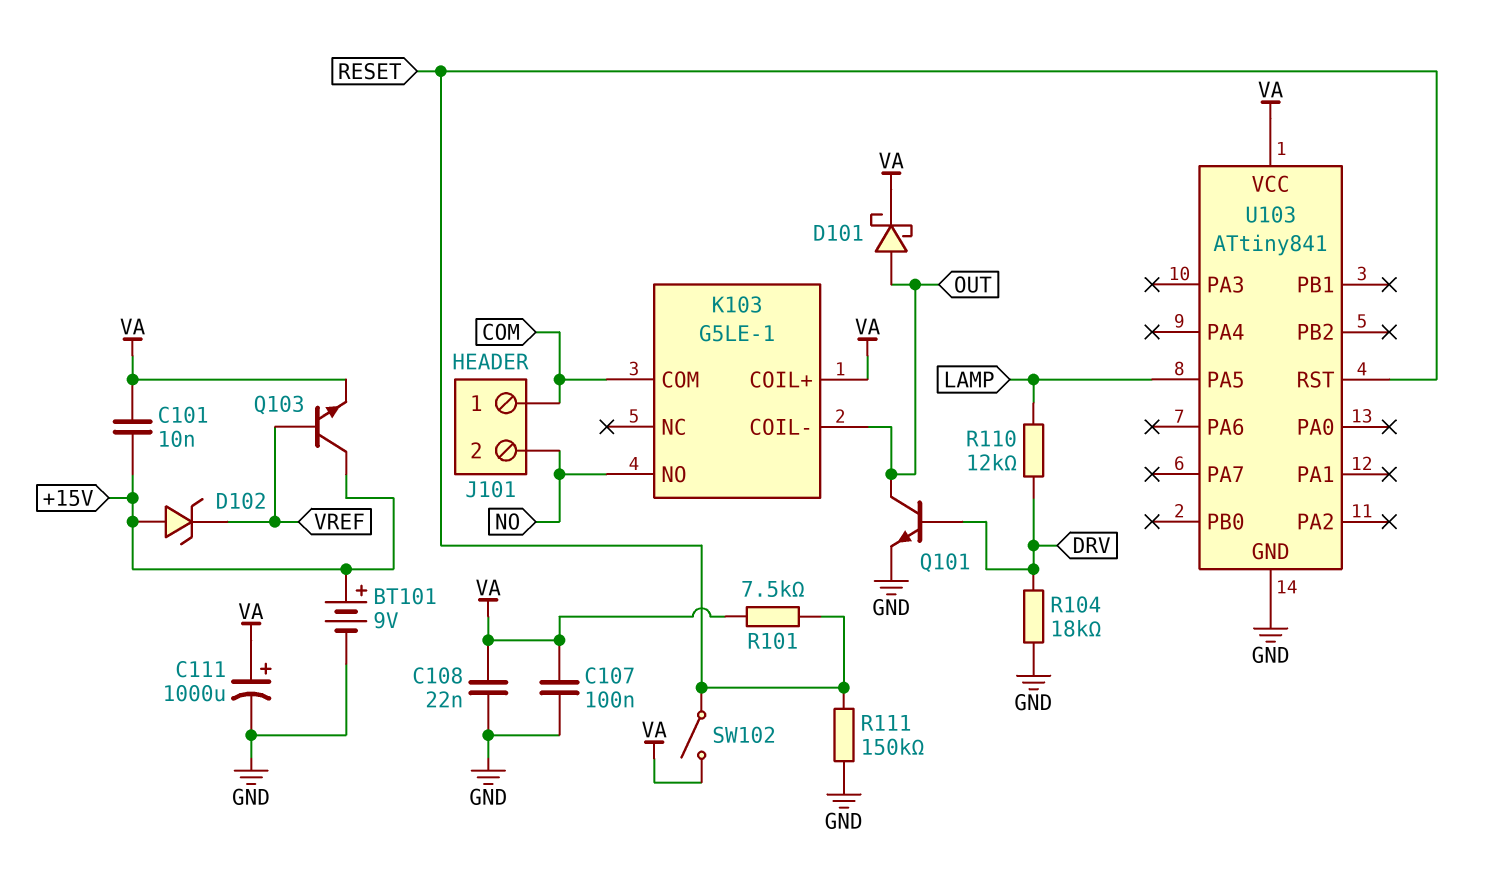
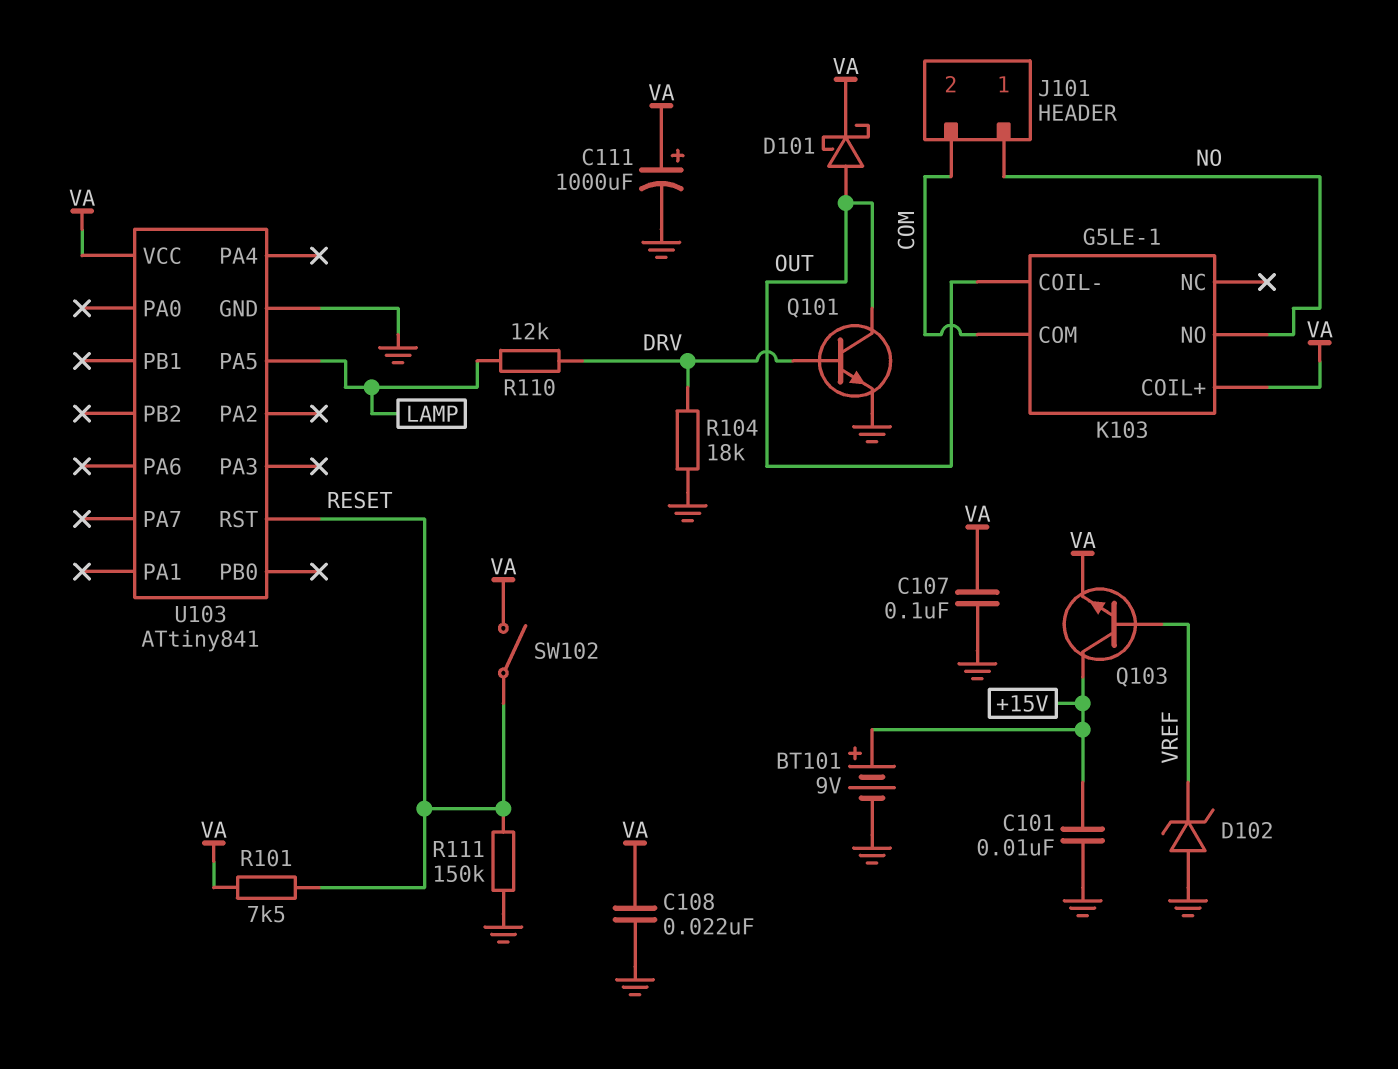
C101: 10nF (+15V, VA) -> 10nF (+15V, GND)
D102: zener (A +15V, K VREF) -> zener (A GND, K VREF)
J101 pin 1: COM -> NO
J101 pin 2: NO -> COM

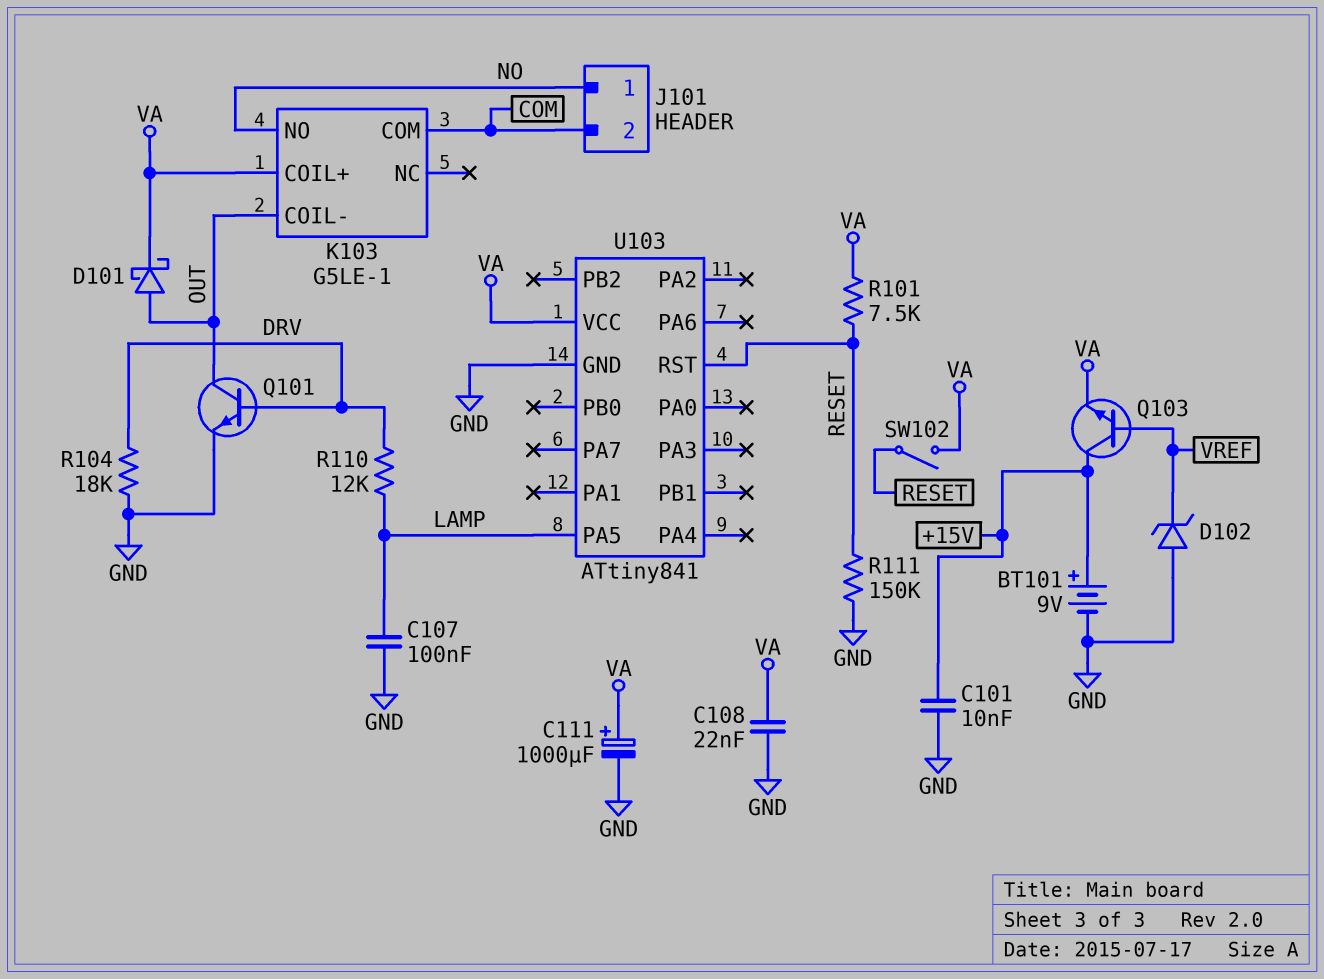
C107: 100nF (GND, VA) -> 100nF (GND, LAMP)

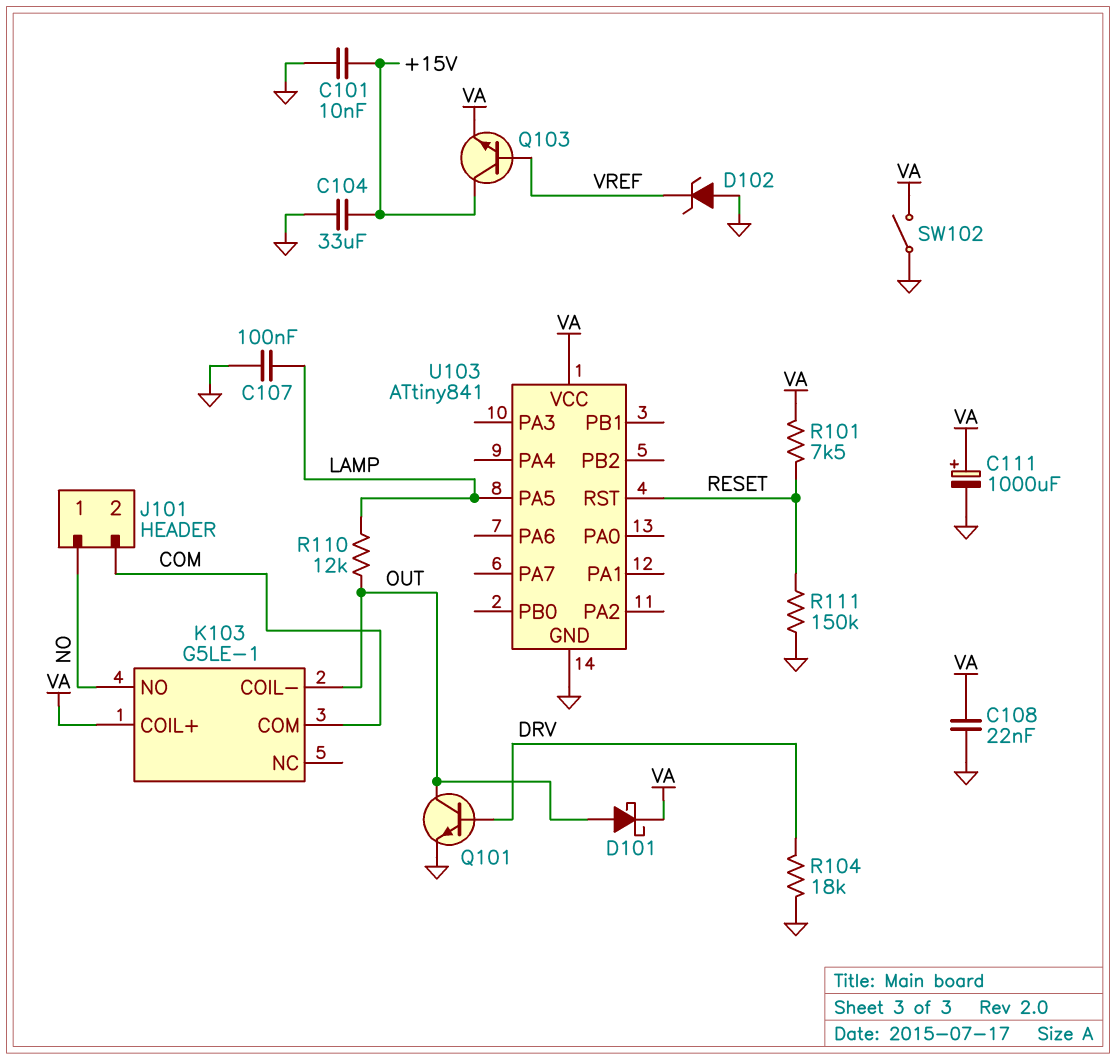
BT101: 9V (plus +15V, minus GND) -> none
C104: none -> 33uF (+15V, GND)
R110: 12k (DRV, LAMP) -> 12k (LAMP, OUT)
SW102: switch (RESET, VA) -> switch (GND, VA)

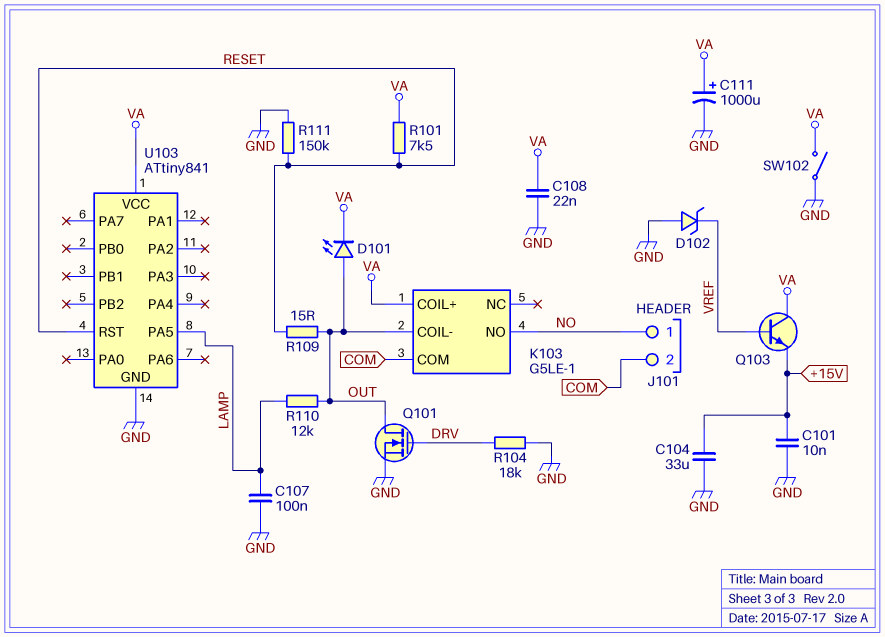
D101: schottky (A OUT, K VA) -> LED (A OUT, K VA)
Q101: NPN (B DRV, C OUT, E GND) -> NMOS (G DRV, D OUT, S GND)
Q103: NPN (B VREF, C +15V, E VA) -> NPN (B VREF, C VA, E +15V)
R109: none -> 15 (OUT, RESET)

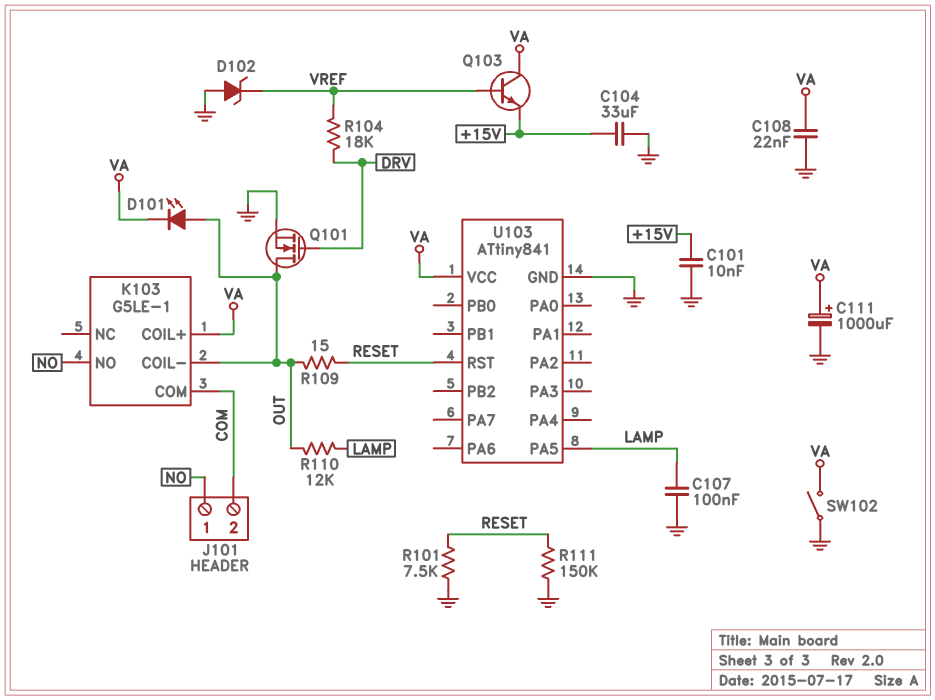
R101: 7.5k (RESET, VA) -> 7.5k (GND, RESET)
R104: 18k (DRV, GND) -> 18k (DRV, VREF)

